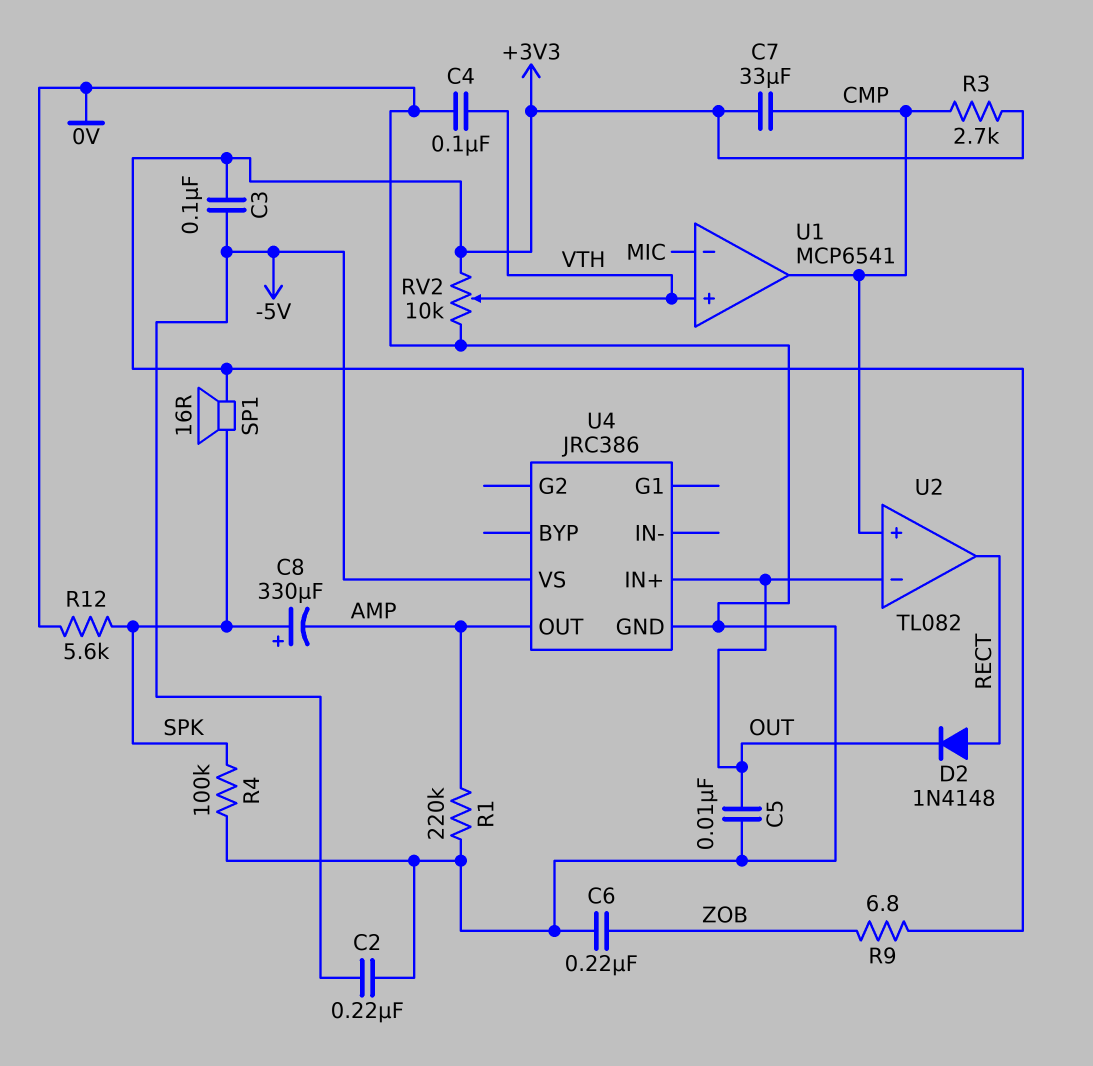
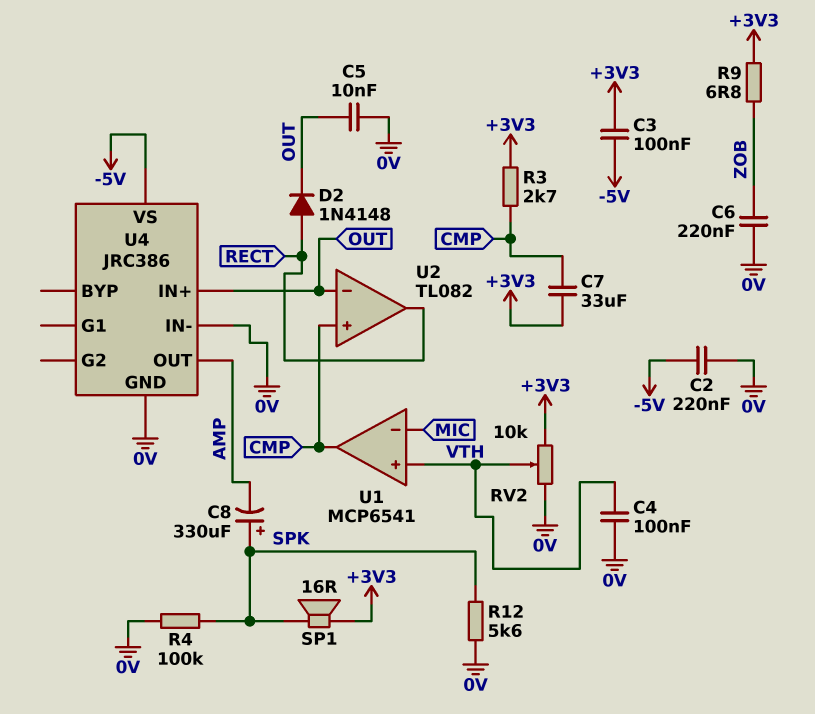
R1: 220k (0V, AMP) -> none
U4 pin IN-: none -> 0V

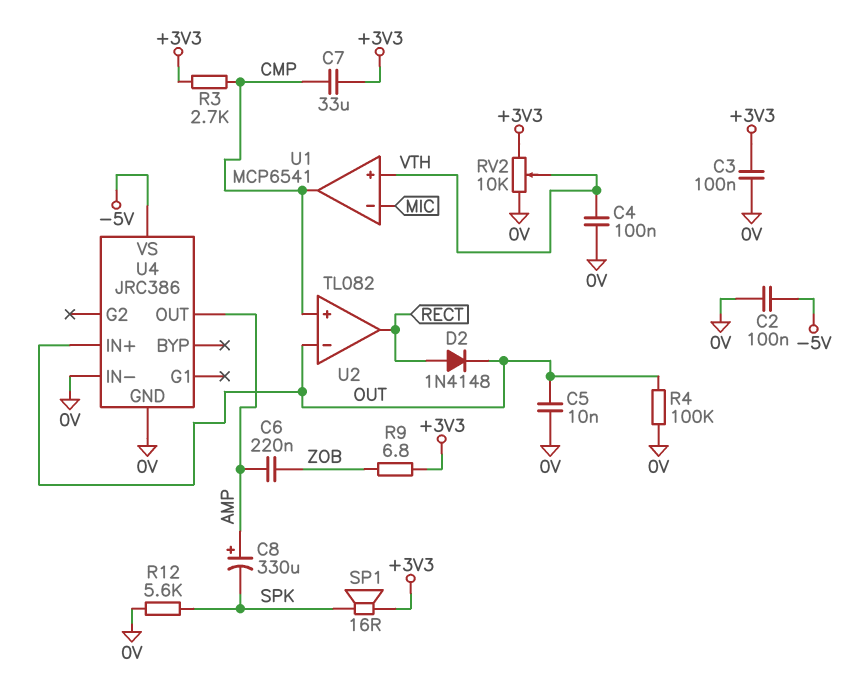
C2: 220nF (-5V, 0V) -> 100nF (-5V, 0V)
C3: 100nF (+3V3, -5V) -> 100nF (+3V3, 0V)
C6: 220nF (0V, ZOB) -> 220nF (AMP, ZOB)
C8: 330uF (plus SPK, minus AMP) -> 330uF (plus AMP, minus SPK)
R4: 100k (0V, SPK) -> 100k (0V, OUT)

